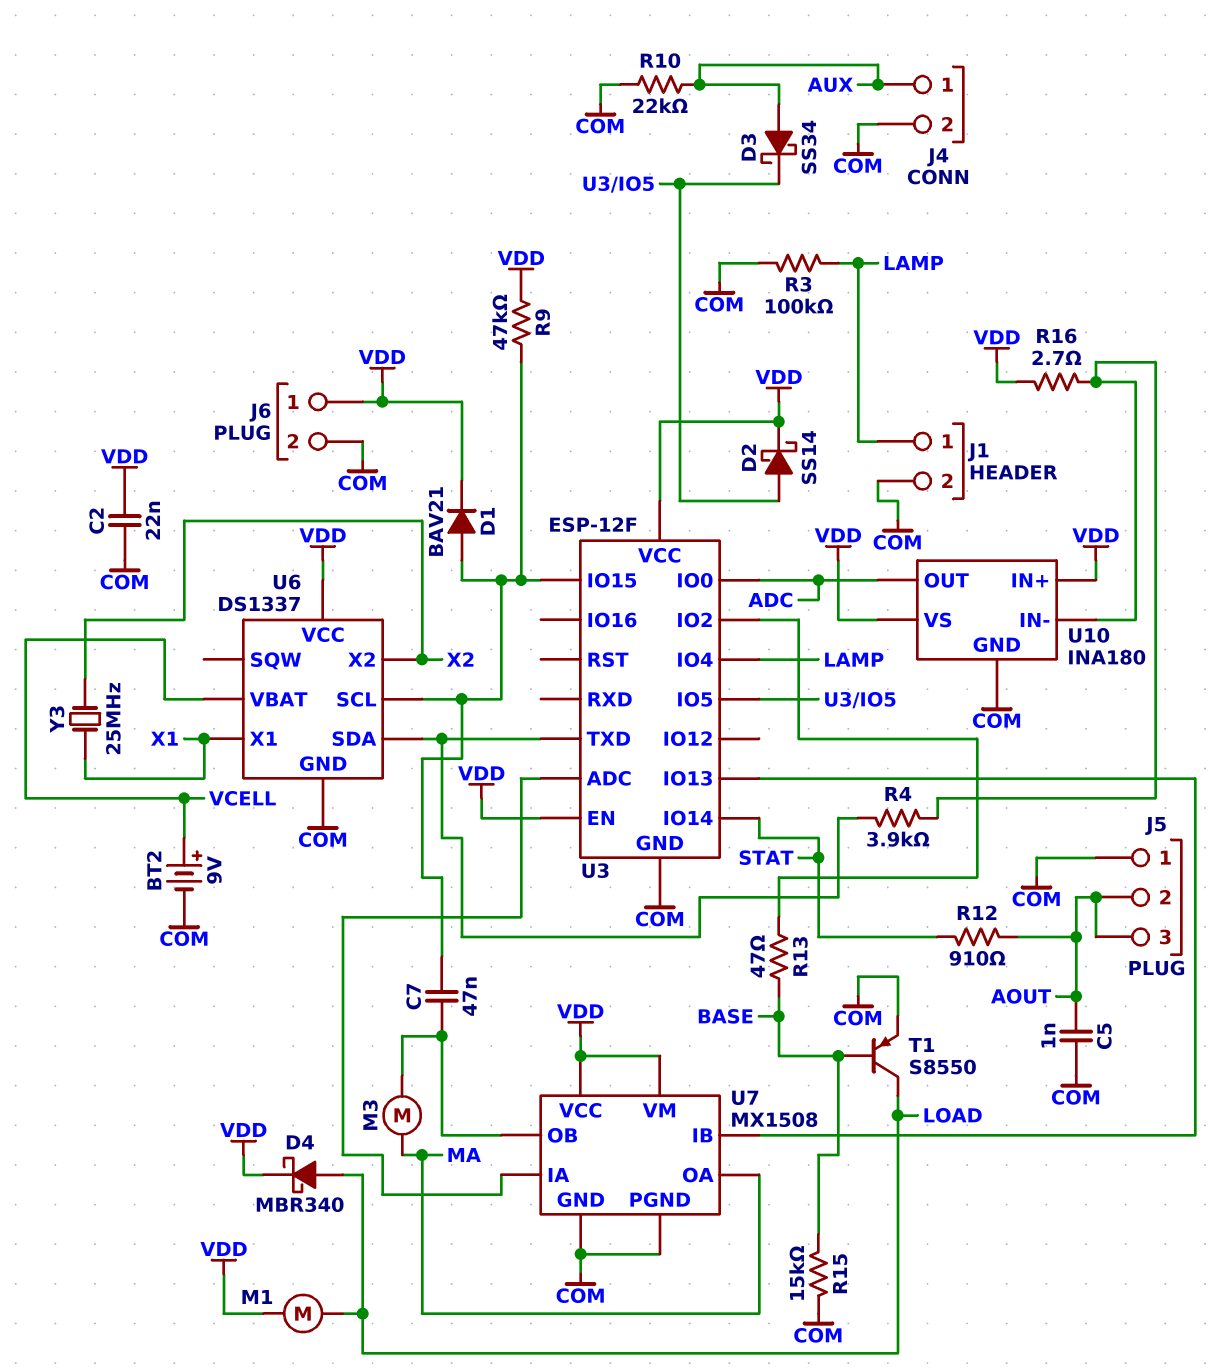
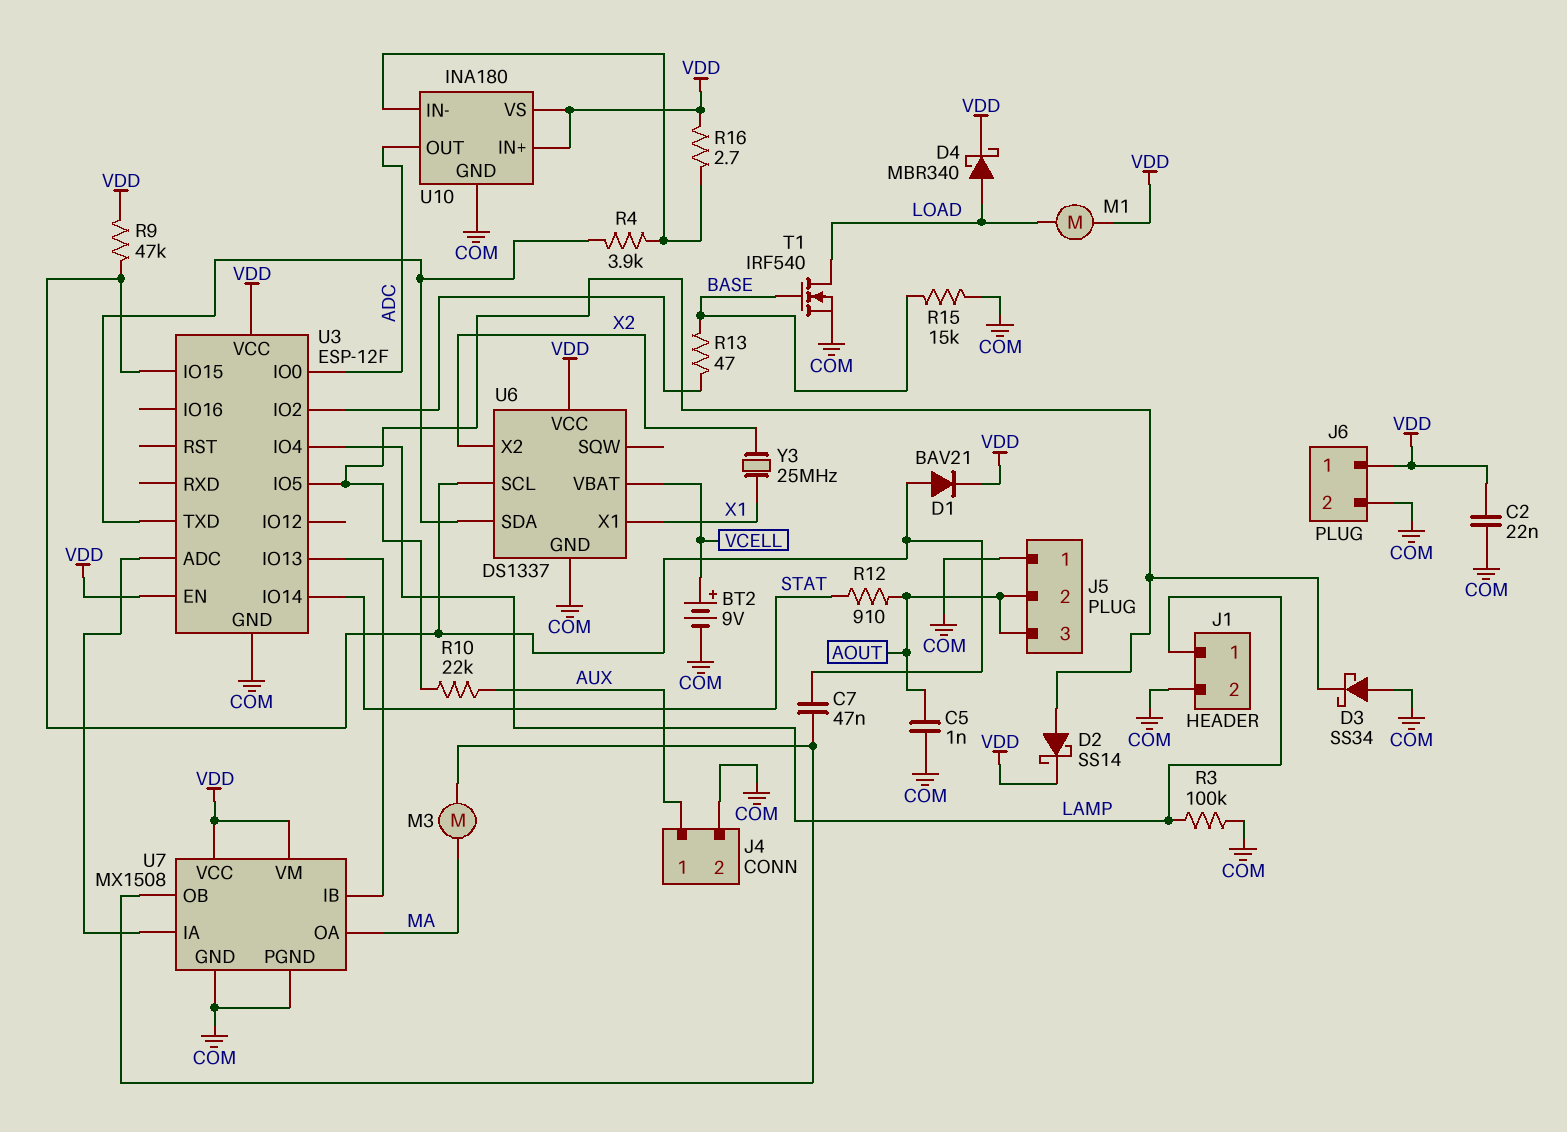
D3: schottky SS34 (A AUX, K U3/IO5) -> schottky SS34 (A COM, K U3/IO5)
R10: 22k (AUX, COM) -> 22k (AUX, U3/IO5)
T1: PNP S8550 (B BASE, C LOAD, E COM) -> NMOS IRF540 (G BASE, D LOAD, S COM)

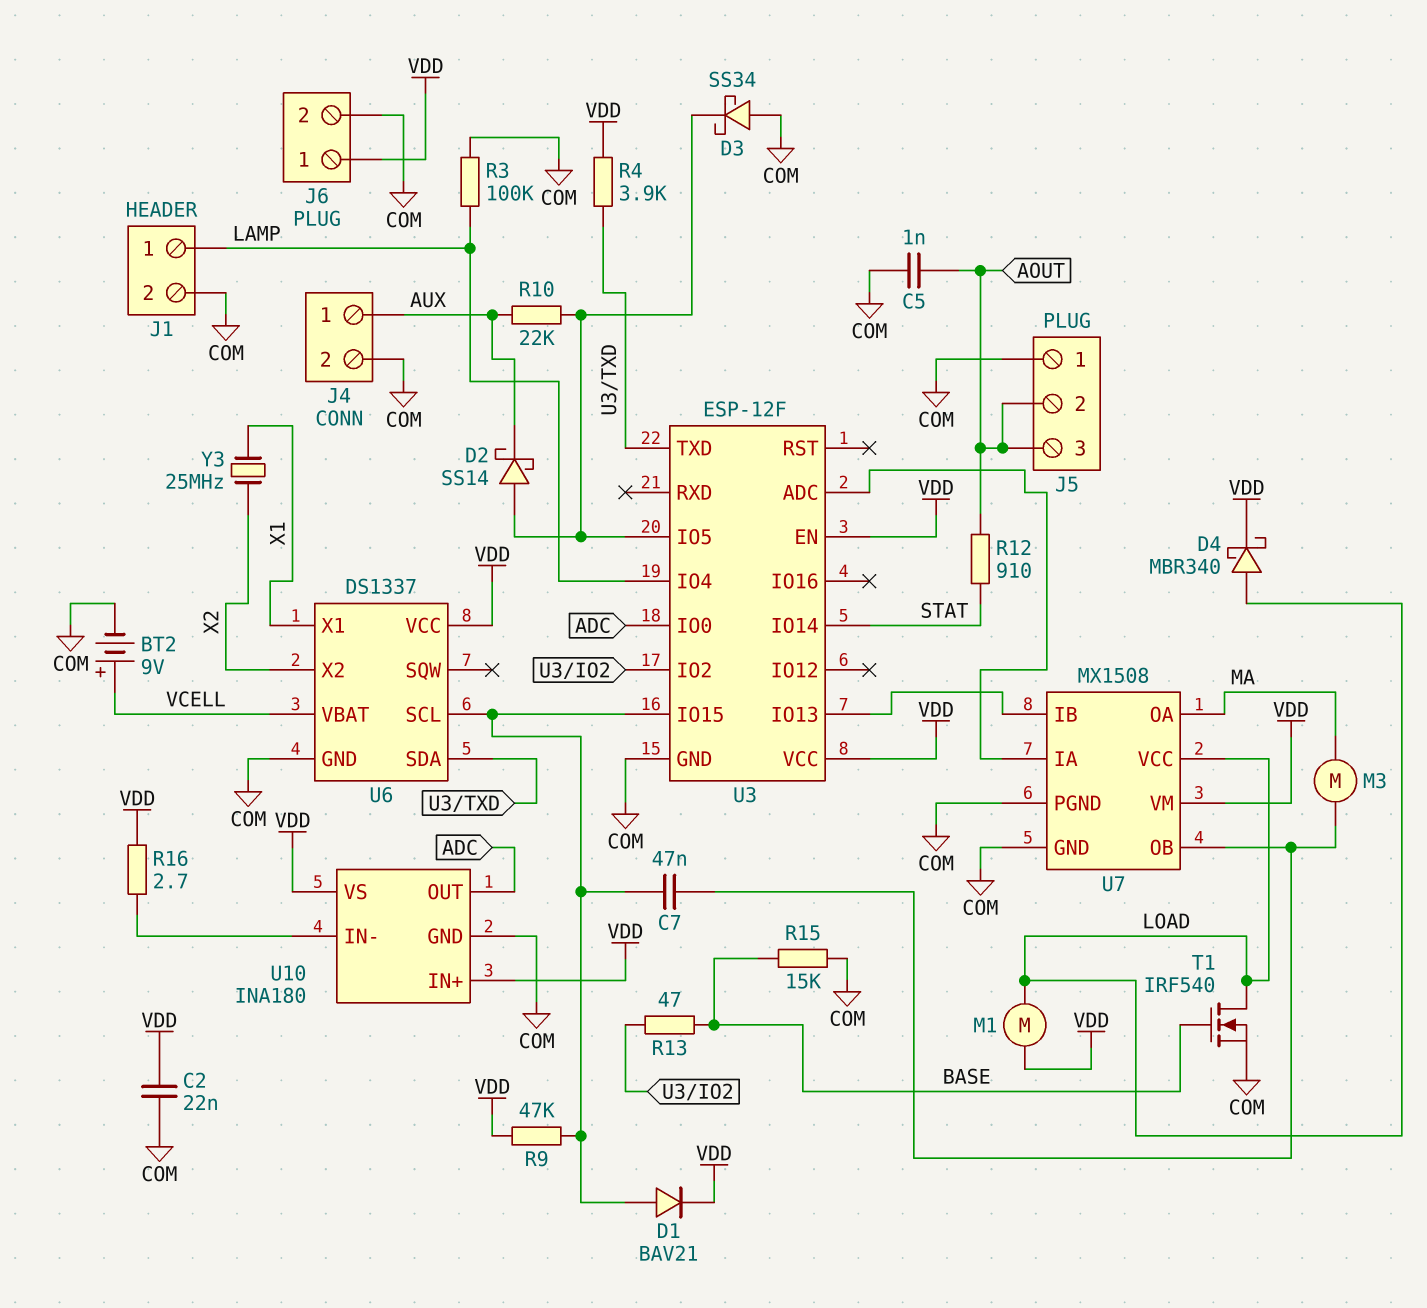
D2: schottky SS14 (A U3/IO5, K VDD) -> schottky SS14 (A U3/IO5, K AUX)
R4: 3.9k (U3/TXD, U10/IN-) -> 3.9k (U3/TXD, VDD)
U7 pin VCC: VDD -> LOAD

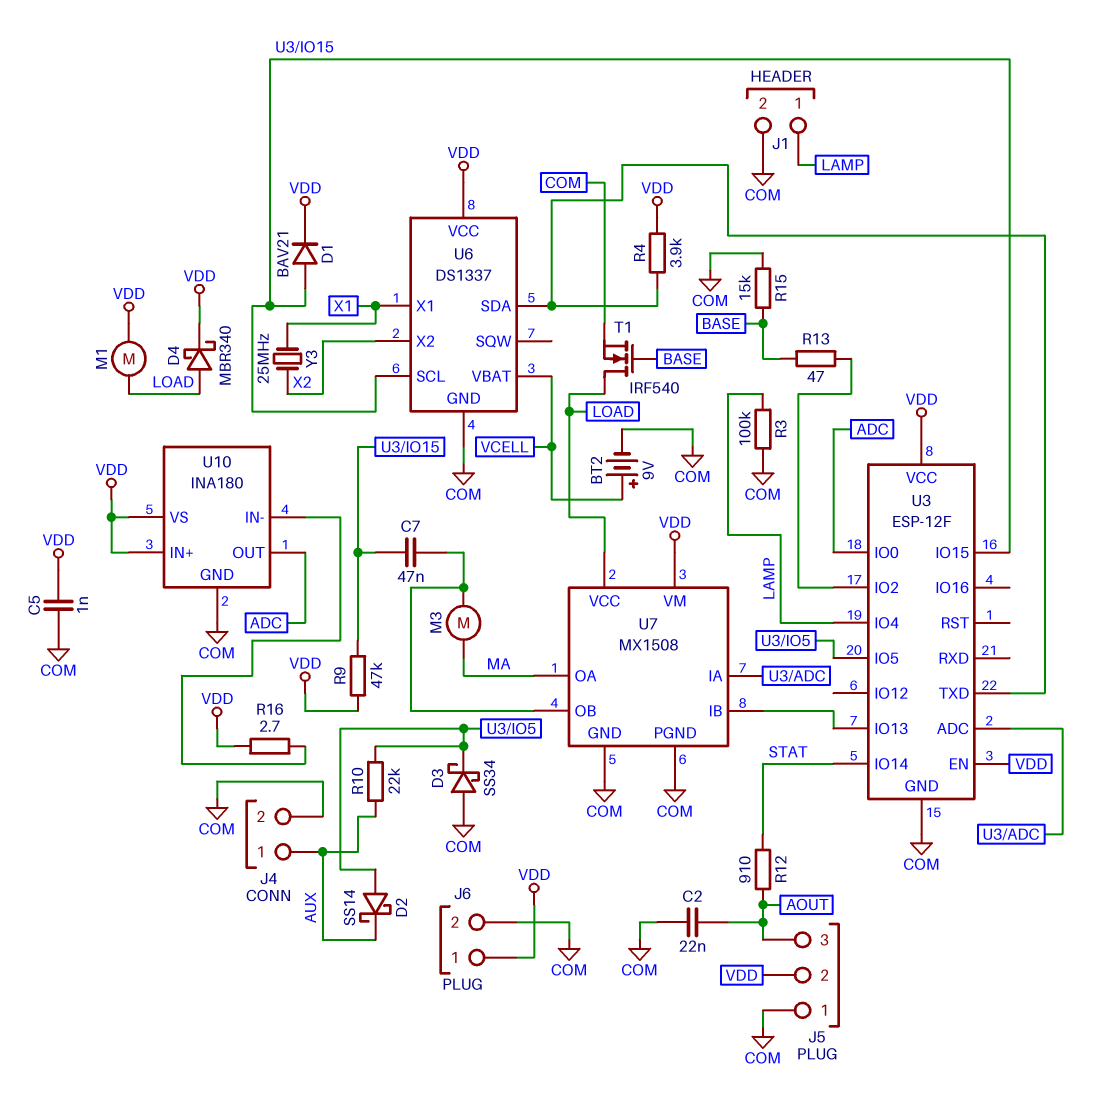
C2: 22nF (COM, VDD) -> 22nF (AOUT, COM)
C5: 1nF (AOUT, COM) -> 1nF (COM, VDD)
J5 pin 2: AOUT -> VDD

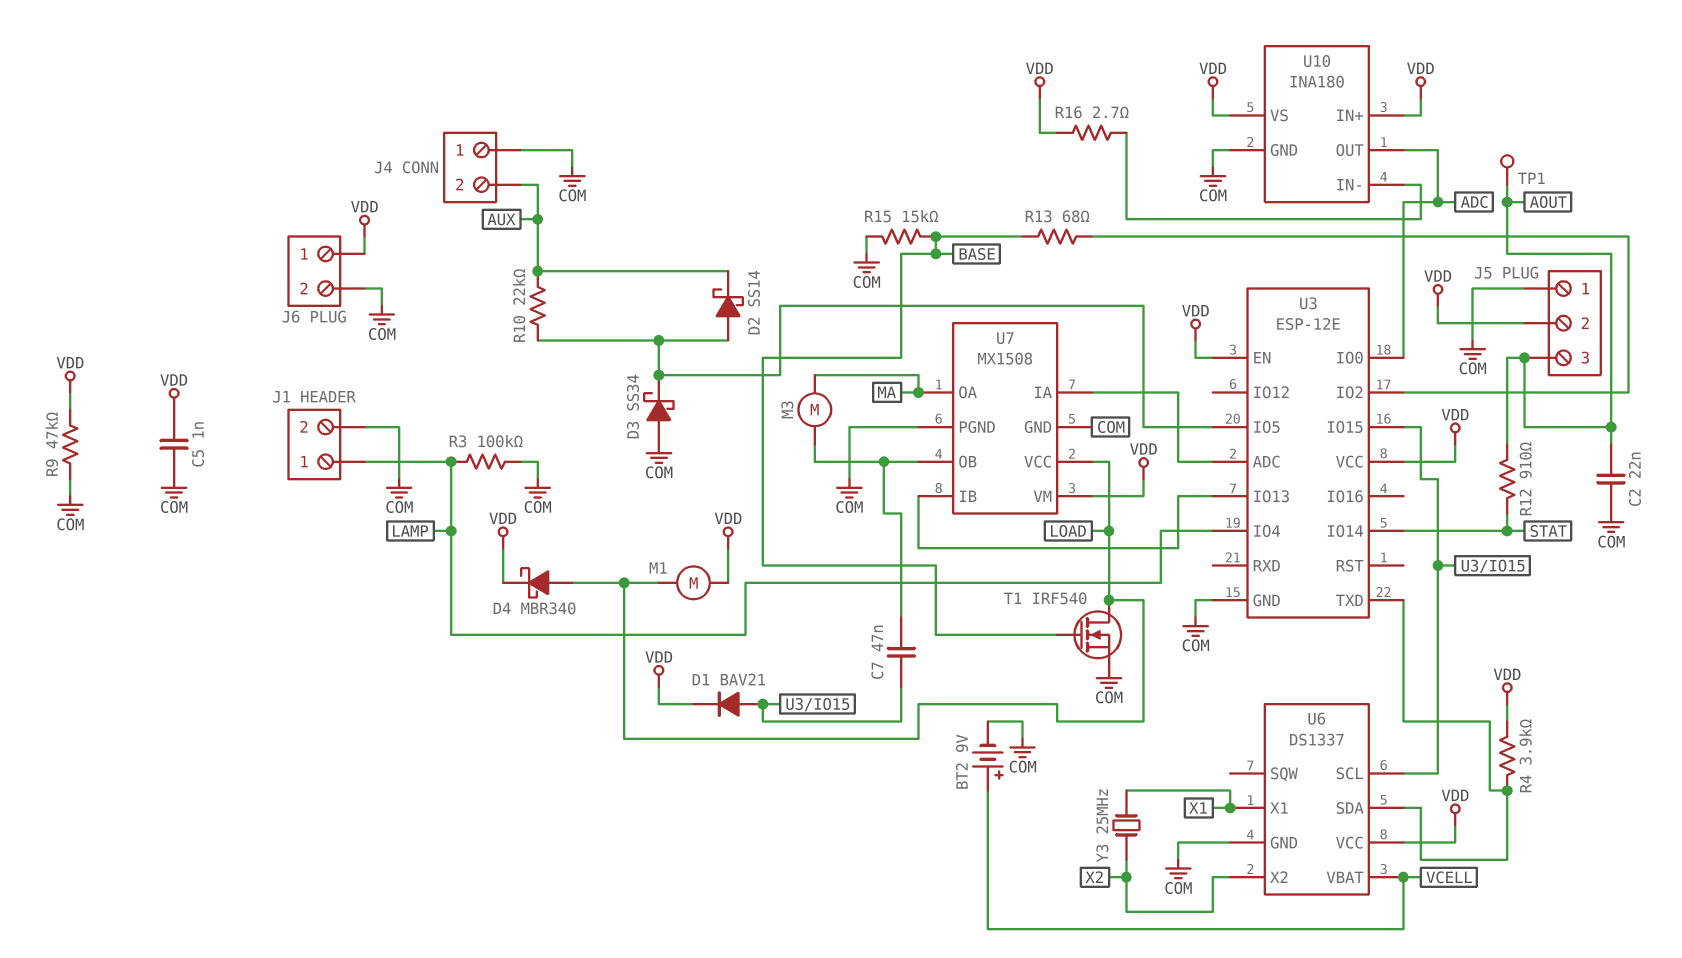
J4 pin 1: AUX -> COM
J4 pin 2: COM -> AUX
R9: 47k (U3/IO15, VDD) -> 47k (COM, VDD)
R13: 47 (BASE, U3/IO2) -> 68 (BASE, U3/IO2)
TP1: none -> test point (AOUT)
U3: ESP-12F -> ESP-12E

